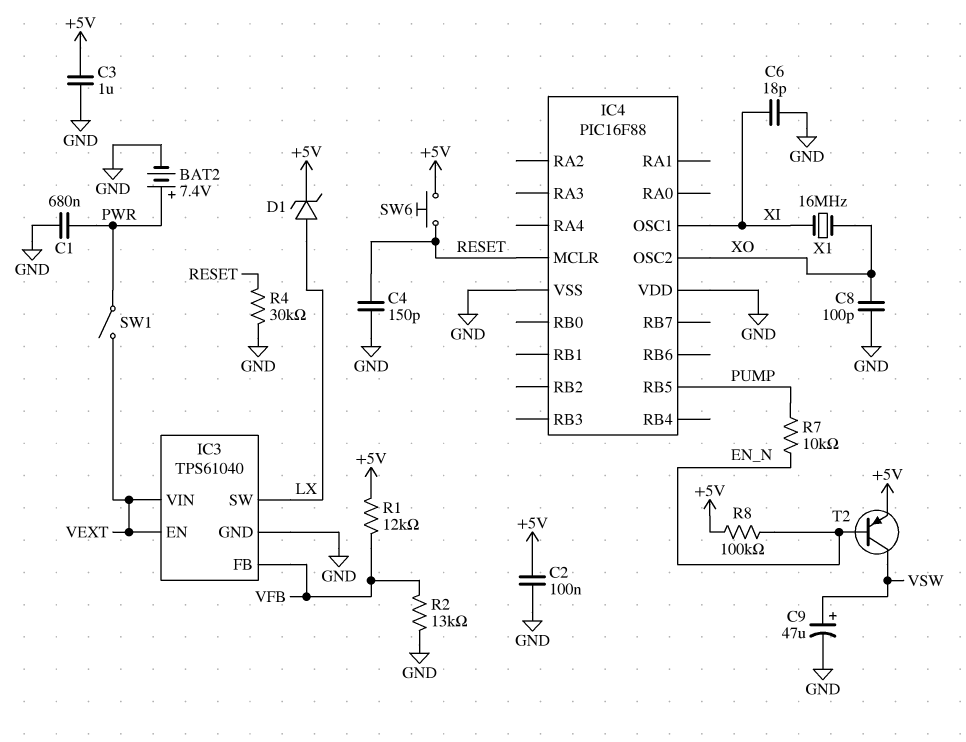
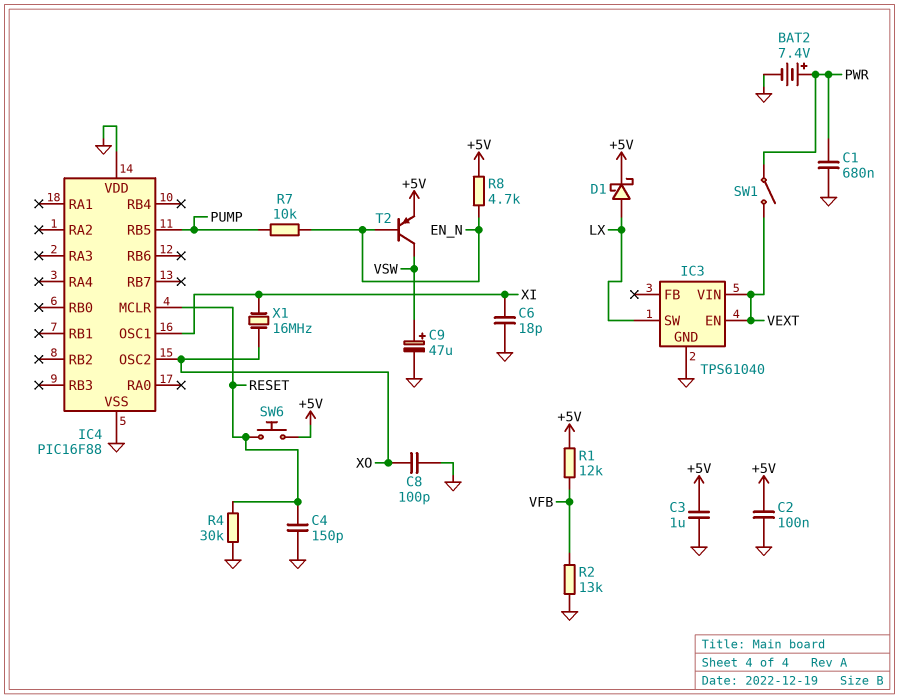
D1: zener (A LX, K +5V) -> schottky (A LX, K +5V)
IC3 pin FB: VFB -> none
R8: 100k (+5V, EN_N) -> 4.7k (+5V, EN_N)

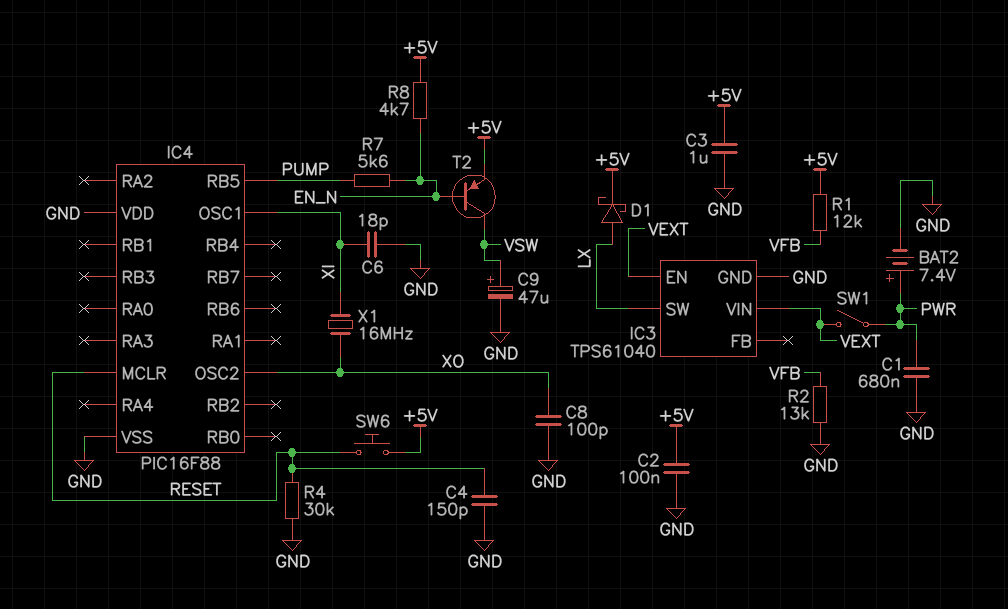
R7: 10k (EN_N, PUMP) -> 5.6k (EN_N, PUMP)

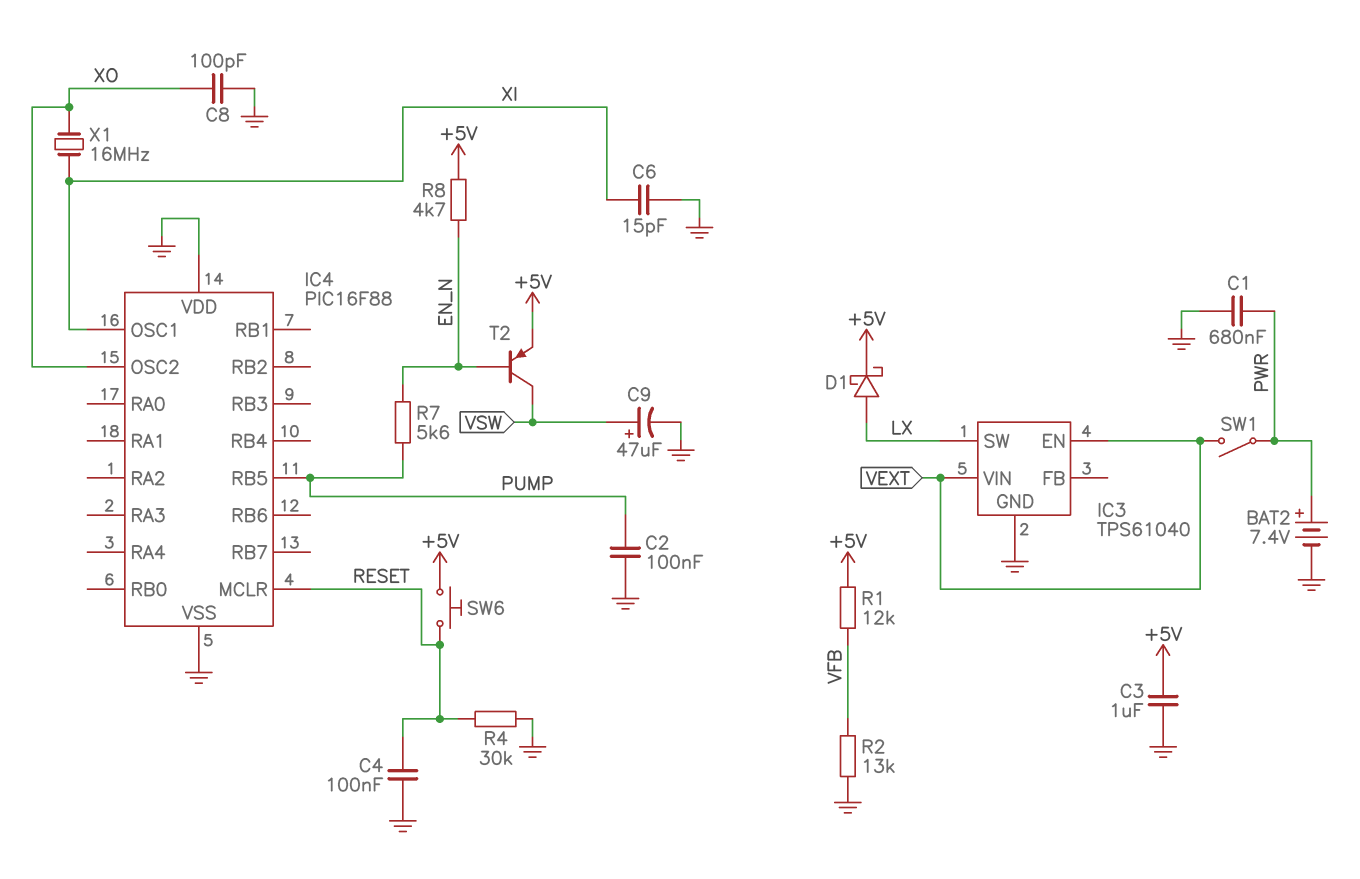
C2: 100nF (+5V, GND) -> 100nF (GND, PUMP)
C4: 150pF (GND, RESET) -> 100nF (GND, RESET)
C6: 18pF (GND, XI) -> 15pF (GND, XI)

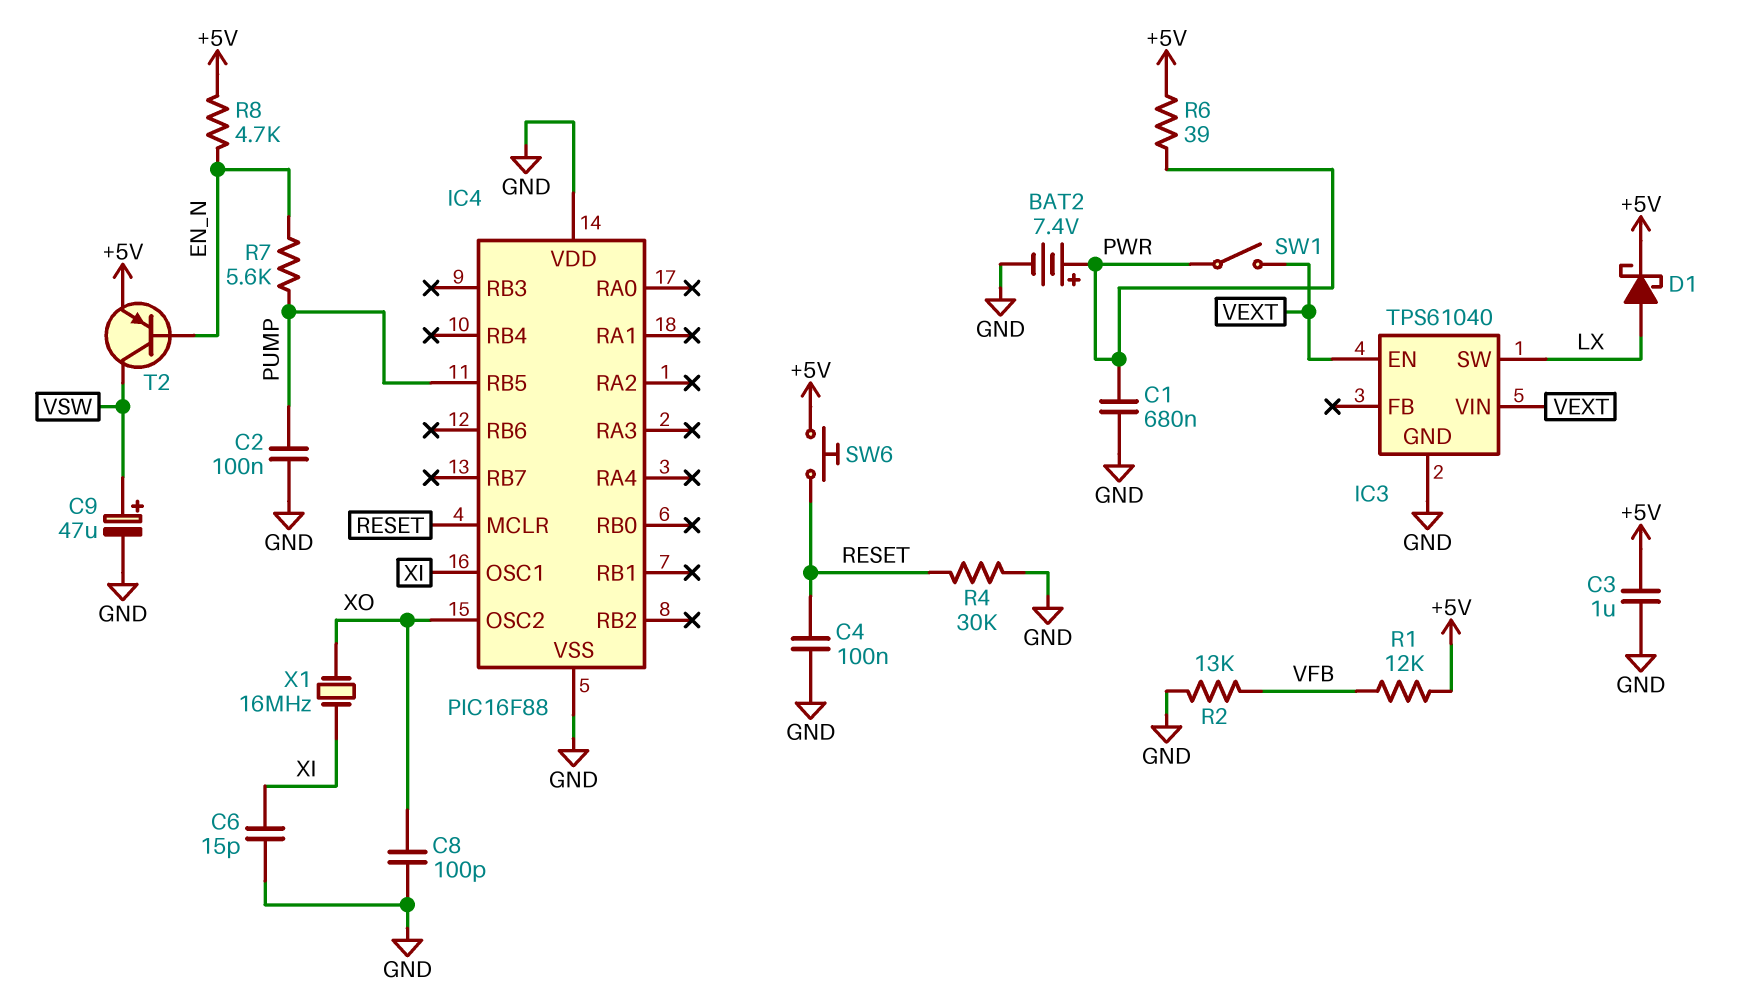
R6: none -> 39 (+5V, PWR)

